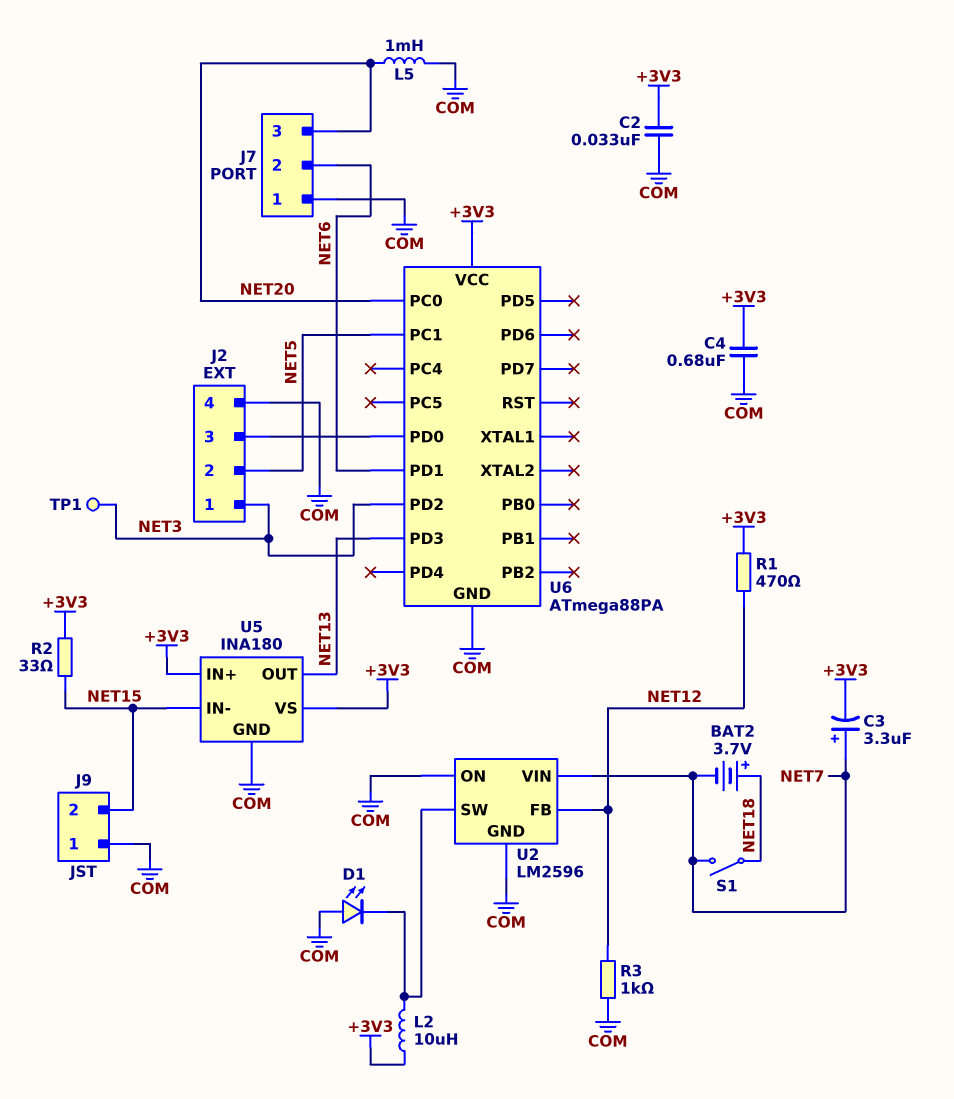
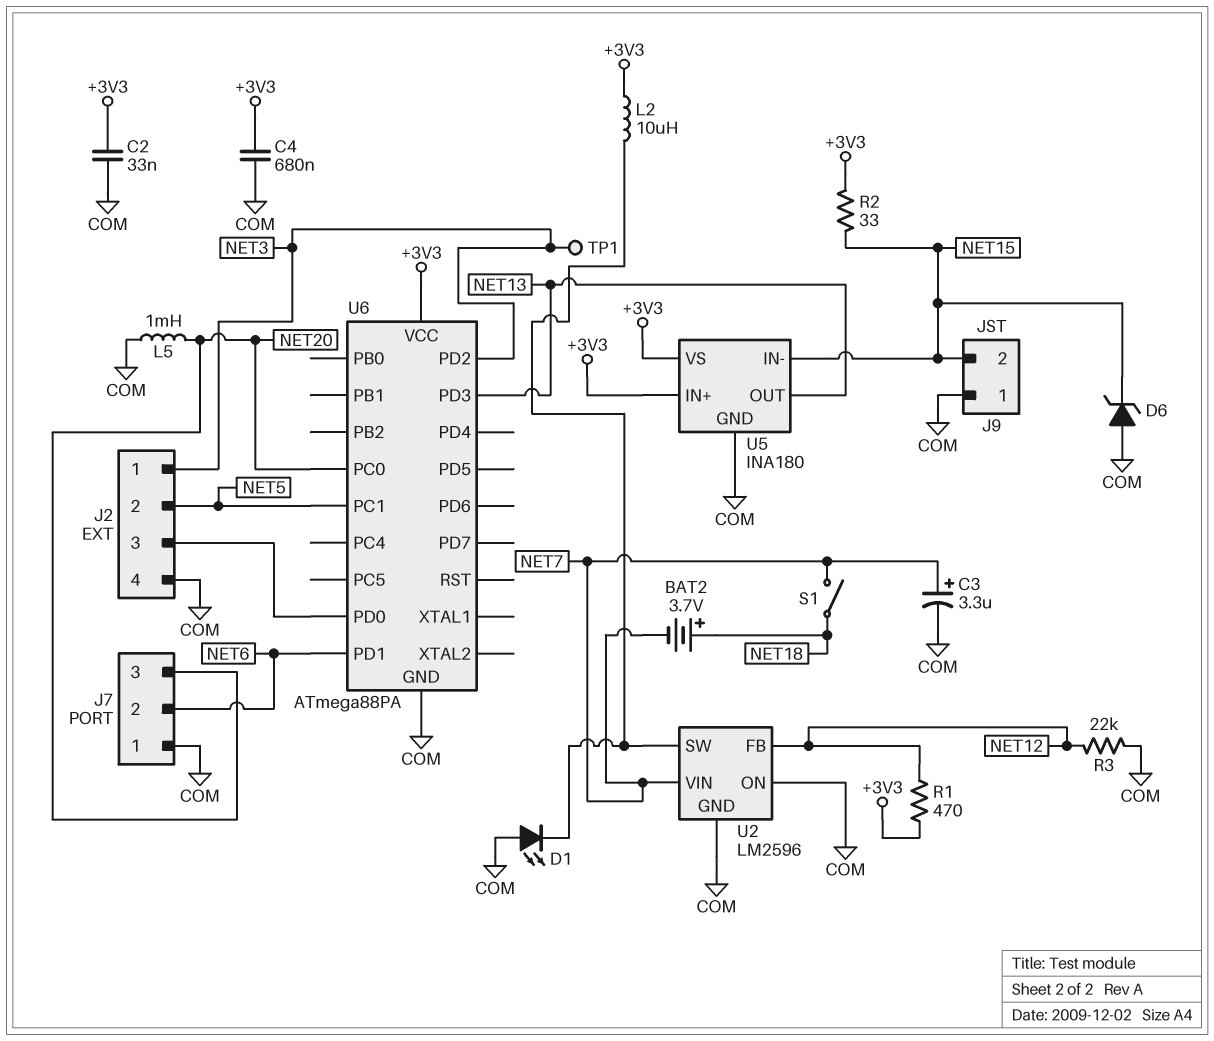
C3: 3.3uF (plus NET7, minus +3V3) -> 3.3uF (plus NET7, minus COM)
D6: none -> zener (A COM, K NET15)
R3: 1k (COM, NET12) -> 22k (COM, NET12)

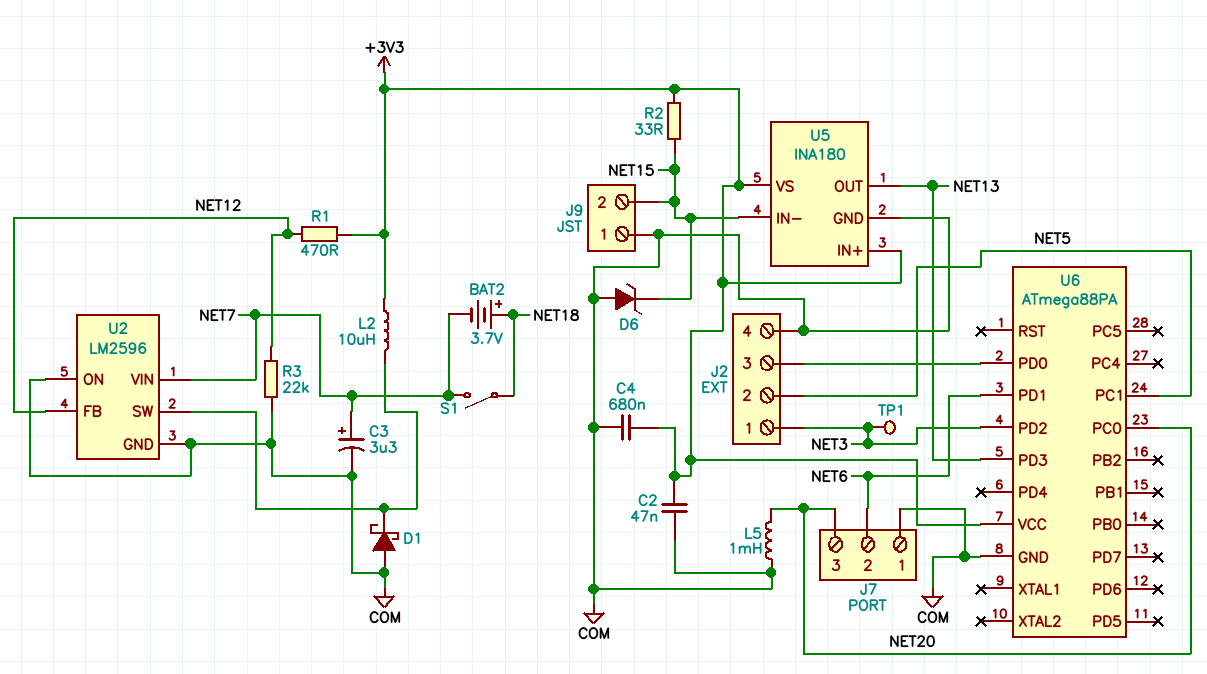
C2: 33nF (+3V3, COM) -> 47nF (+3V3, COM)
D1: LED (A COM, K U2/SW) -> schottky (A COM, K U2/SW)

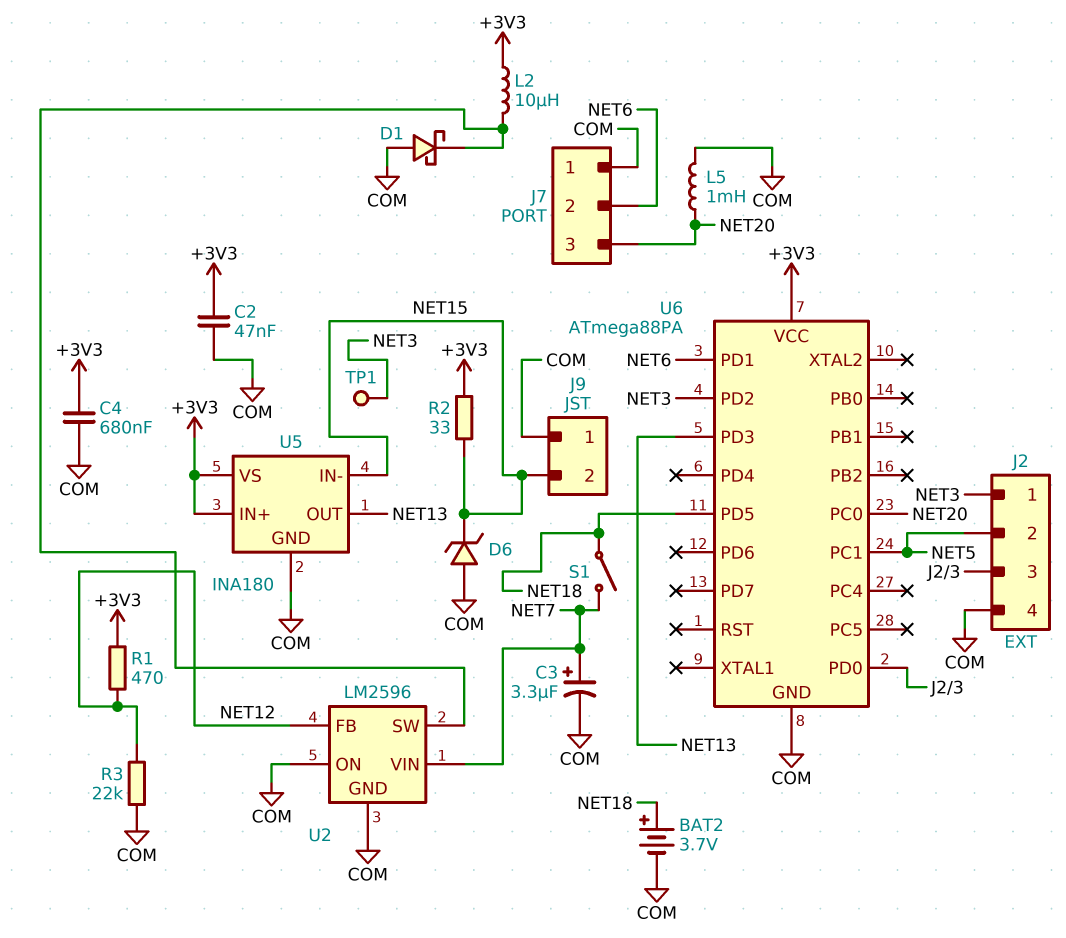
BAT2: 3.7V (plus NET18, minus NET7) -> 3.7V (plus NET18, minus COM)
U6 pin PD5: none -> NET18

